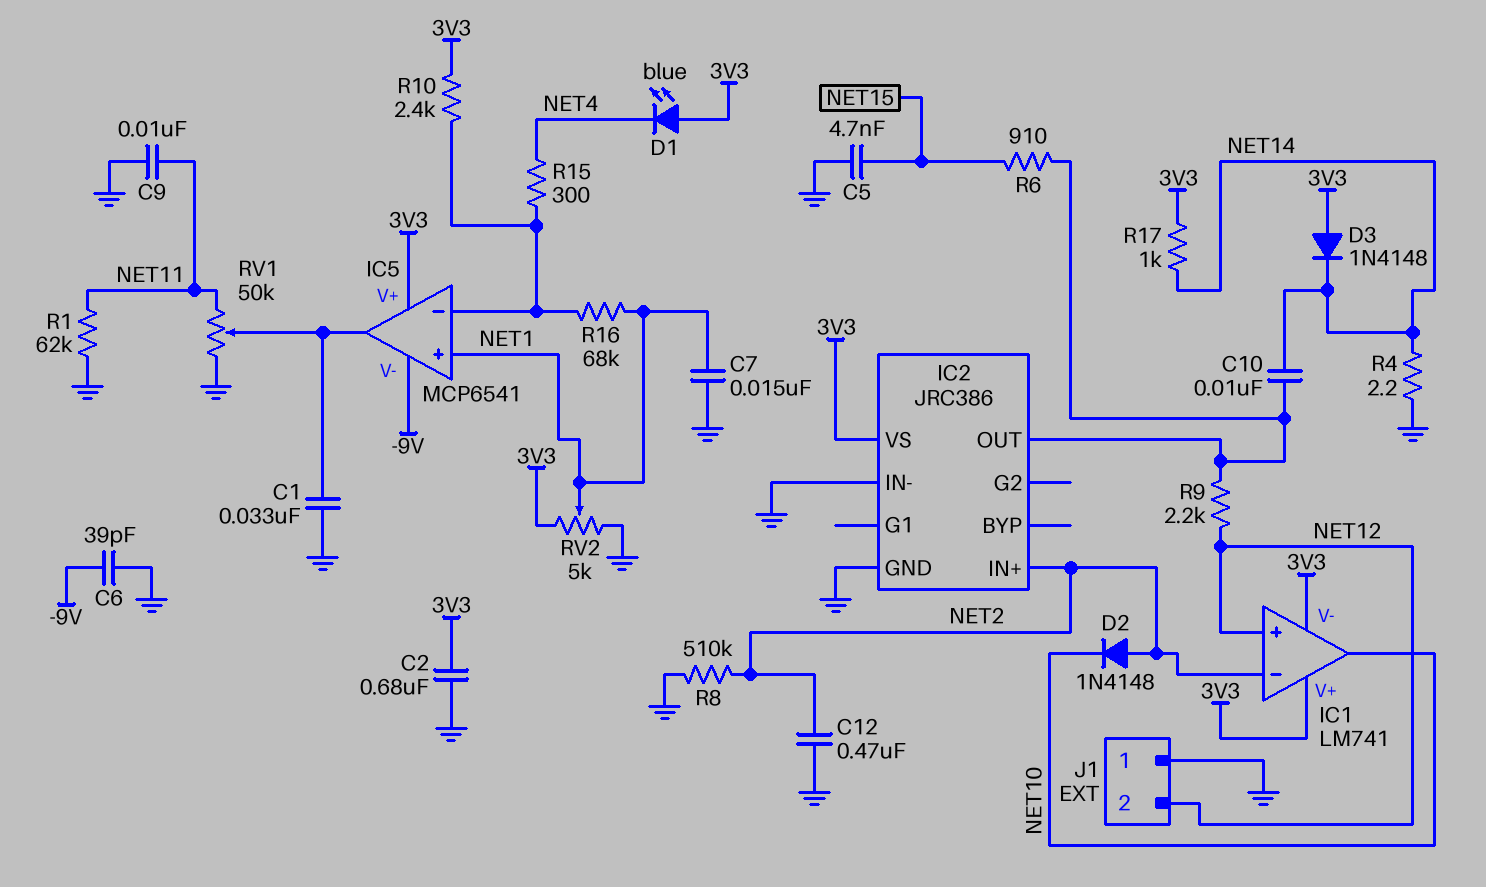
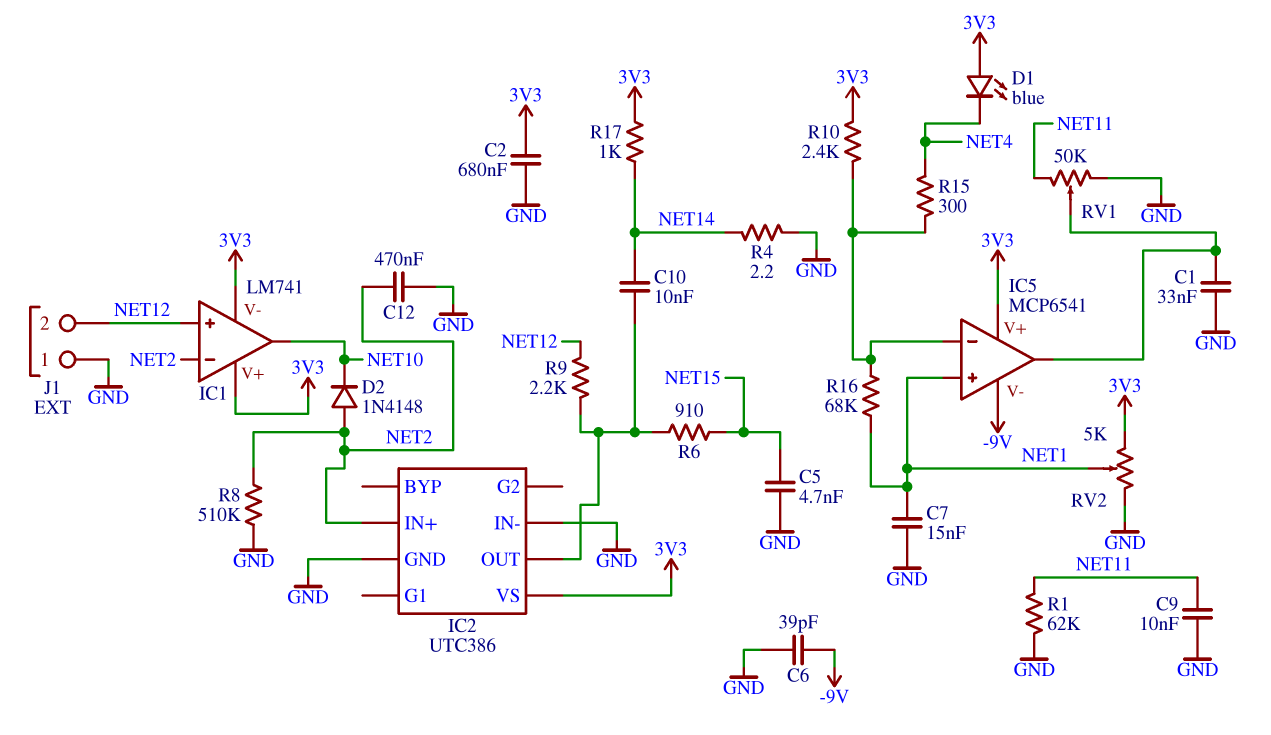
D3: diode 1N4148 (A 3V3, K NET14) -> none
IC2: JRC386 -> UTC386

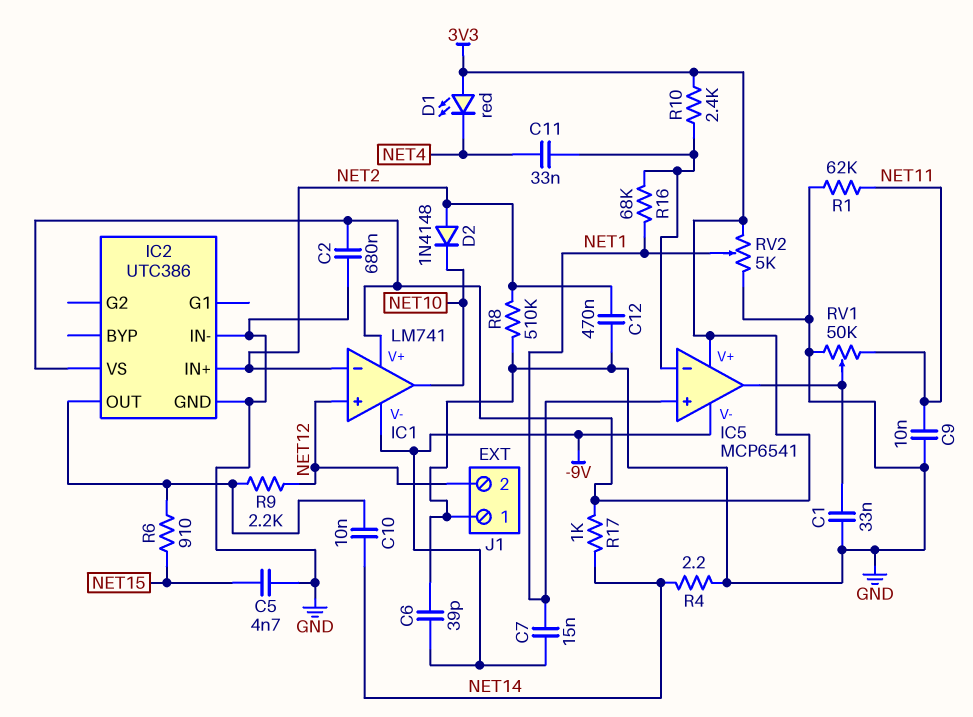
C7: 15nF (GND, NET1) -> 15nF (-9V, NET1)
C11: none -> 33nF (IC5/in-, NET4)
D1: LED blue (A 3V3, K NET4) -> LED red (A 3V3, K NET4)
IC1 pin V-: 3V3 -> -9V
R15: 300 (IC5/in-, NET4) -> none

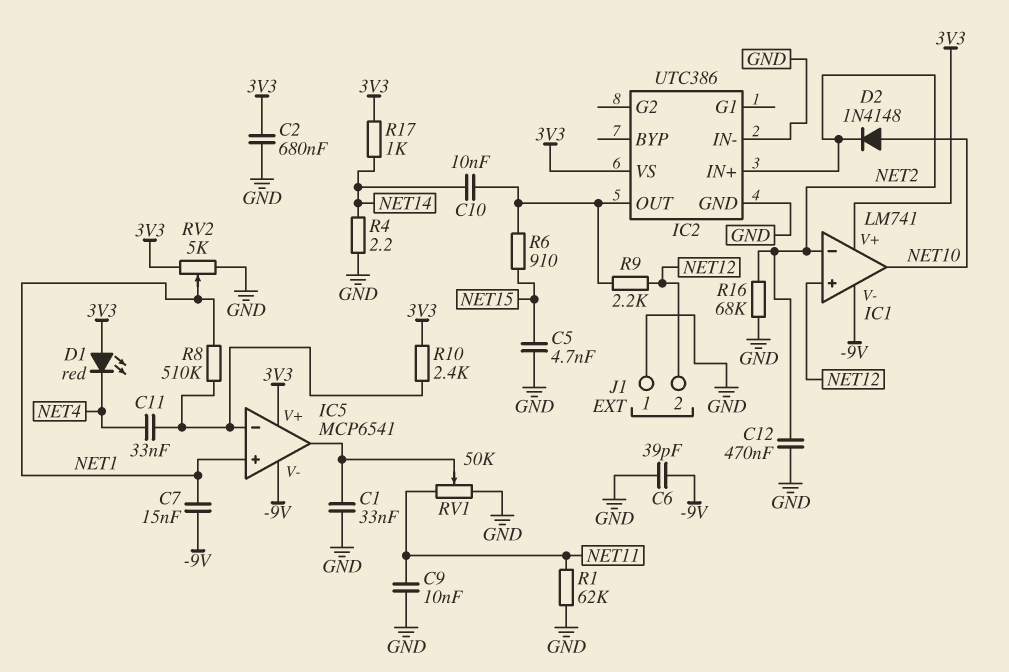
D2: diode 1N4148 (A NET2, K NET10) -> diode 1N4148 (A NET10, K NET2)
R8: 510k (GND, NET2) -> 510k (IC5/in-, NET1)
R16: 68k (IC5/in-, NET1) -> 68k (GND, NET2)

